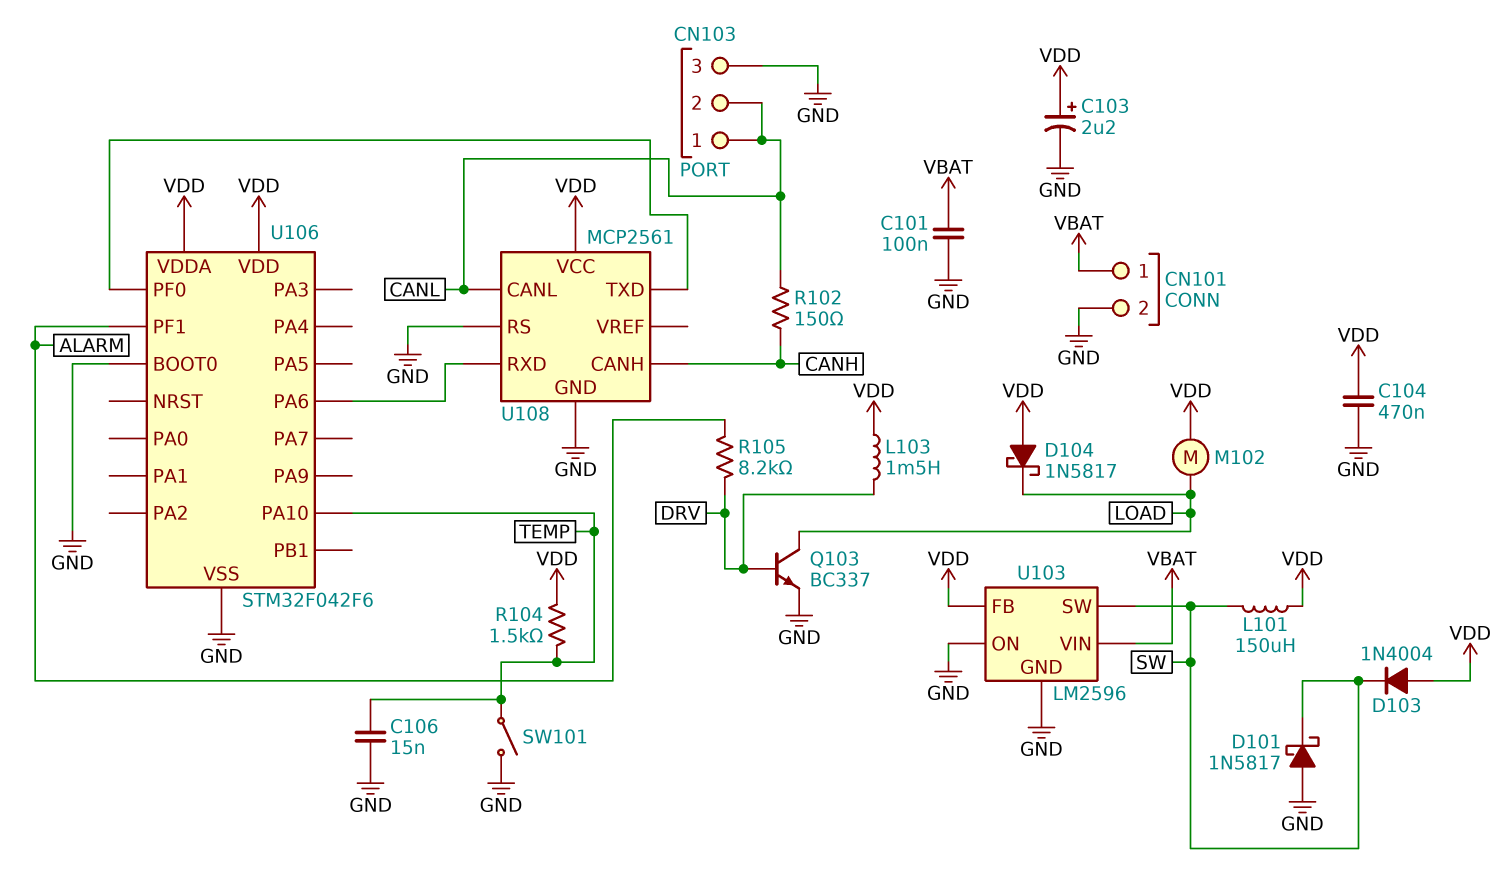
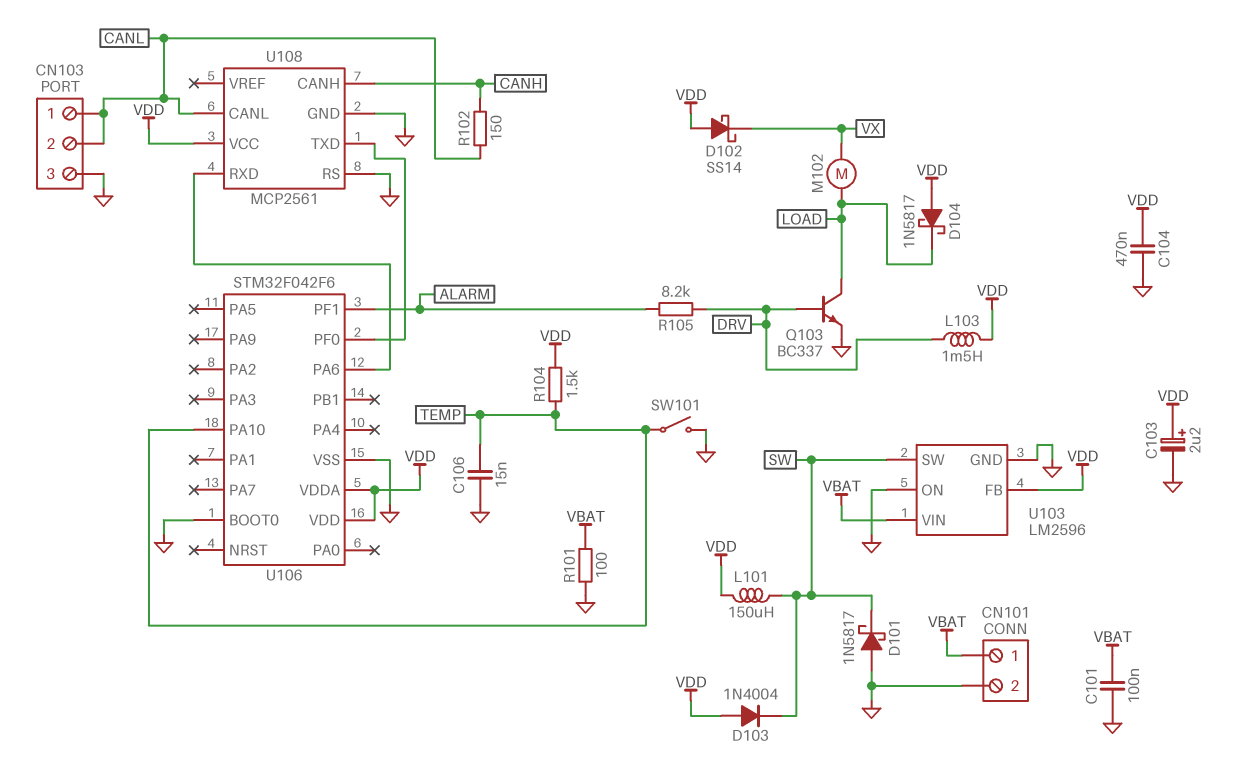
D102: none -> schottky SS14 (A VDD, K VX)
M102: motor (LOAD, VDD) -> motor (LOAD, VX)
R101: none -> 100 (GND, VBAT)

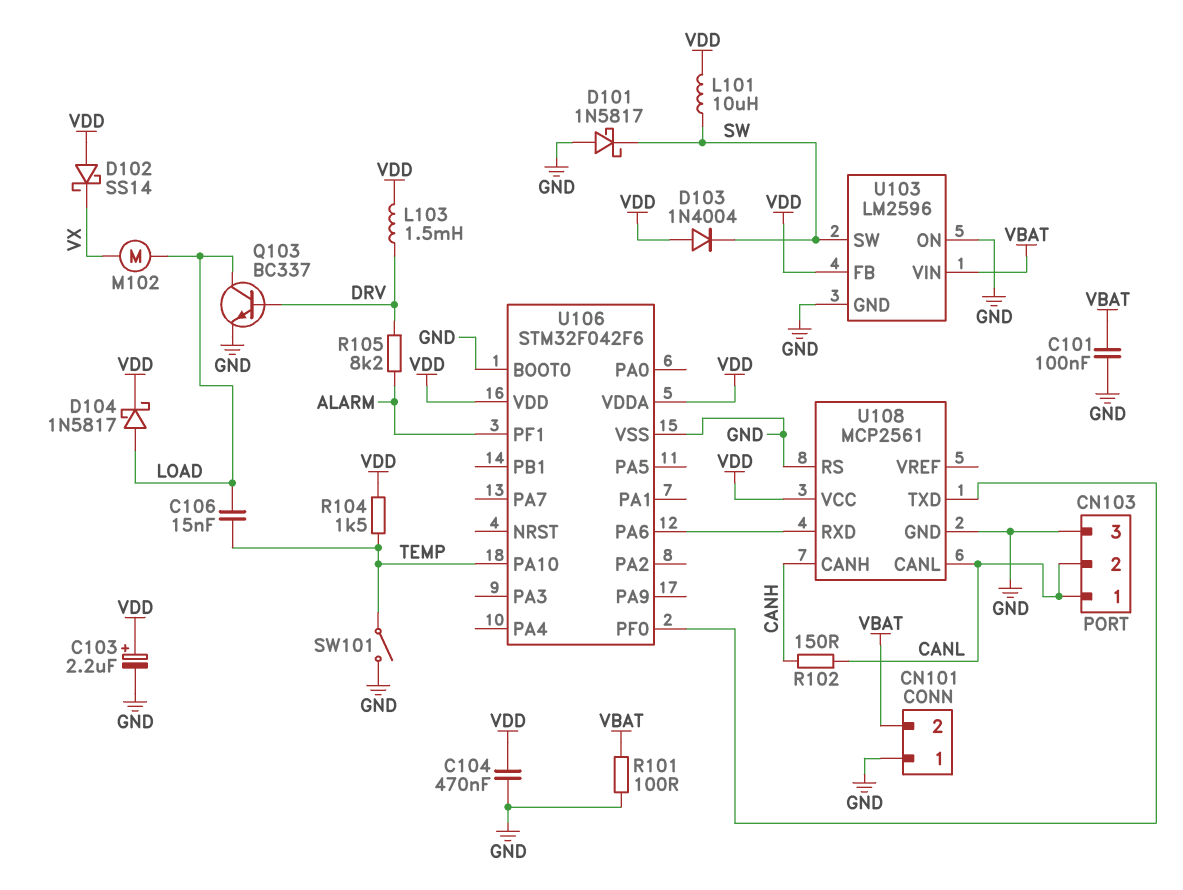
C106: 15nF (GND, TEMP) -> 15nF (LOAD, TEMP)
CN101 pin 1: VBAT -> GND
CN101 pin 2: GND -> VBAT
D104: schottky 1N5817 (A VDD, K LOAD) -> schottky 1N5817 (A LOAD, K VDD)
L101: 150uH (SW, VDD) -> 10uH (SW, VDD)

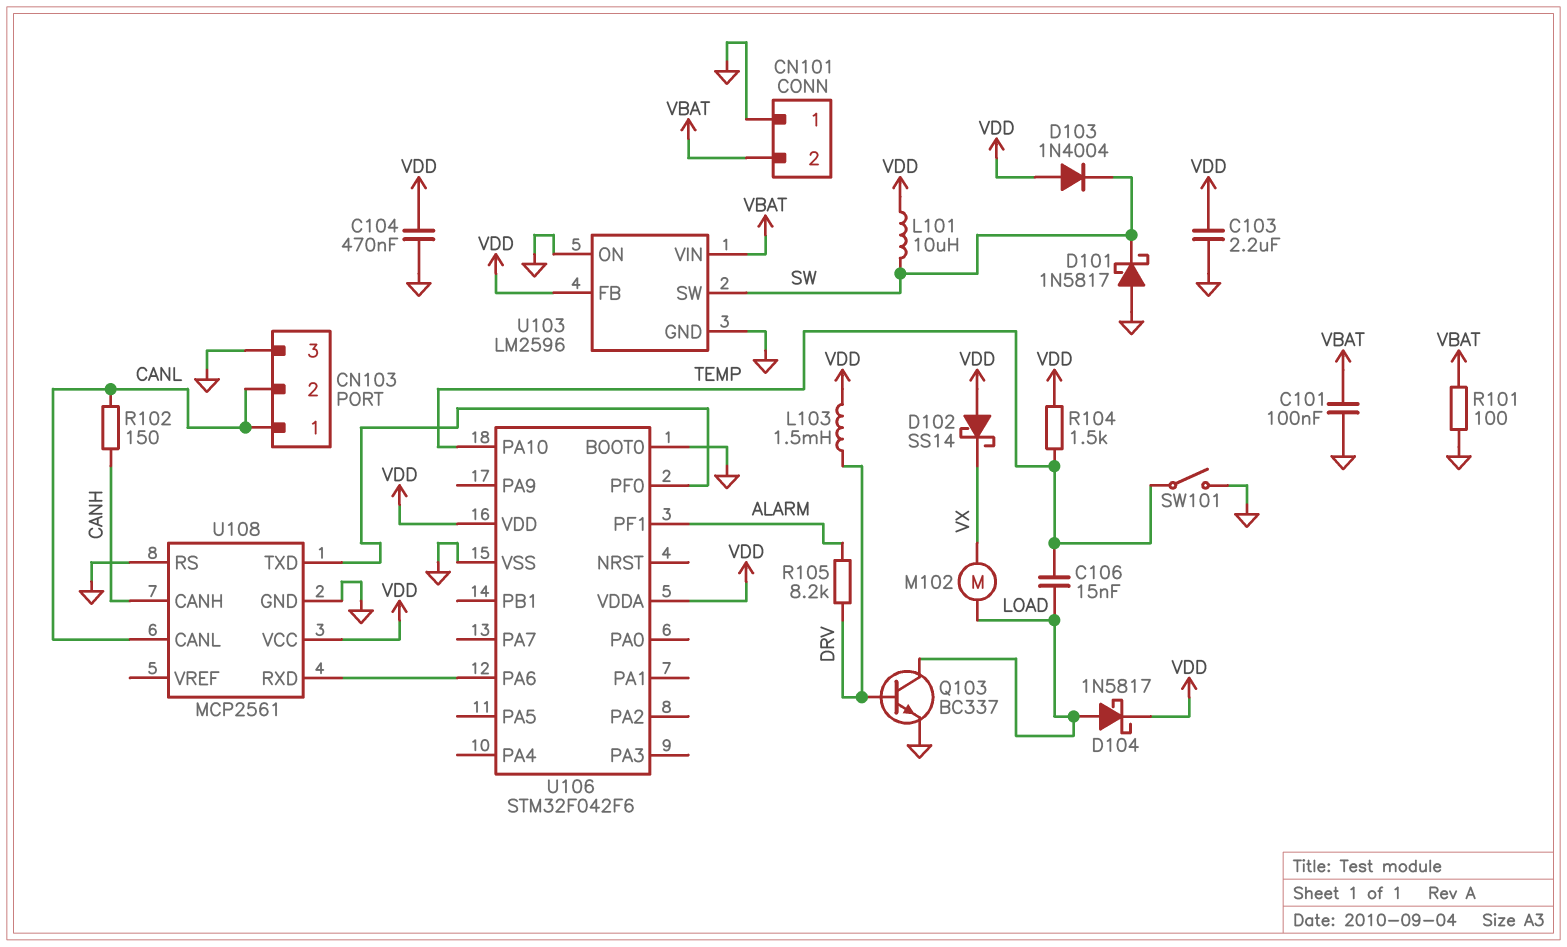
C103: 2.2uF (plus VDD, minus GND) -> 2.2uF (GND, VDD)

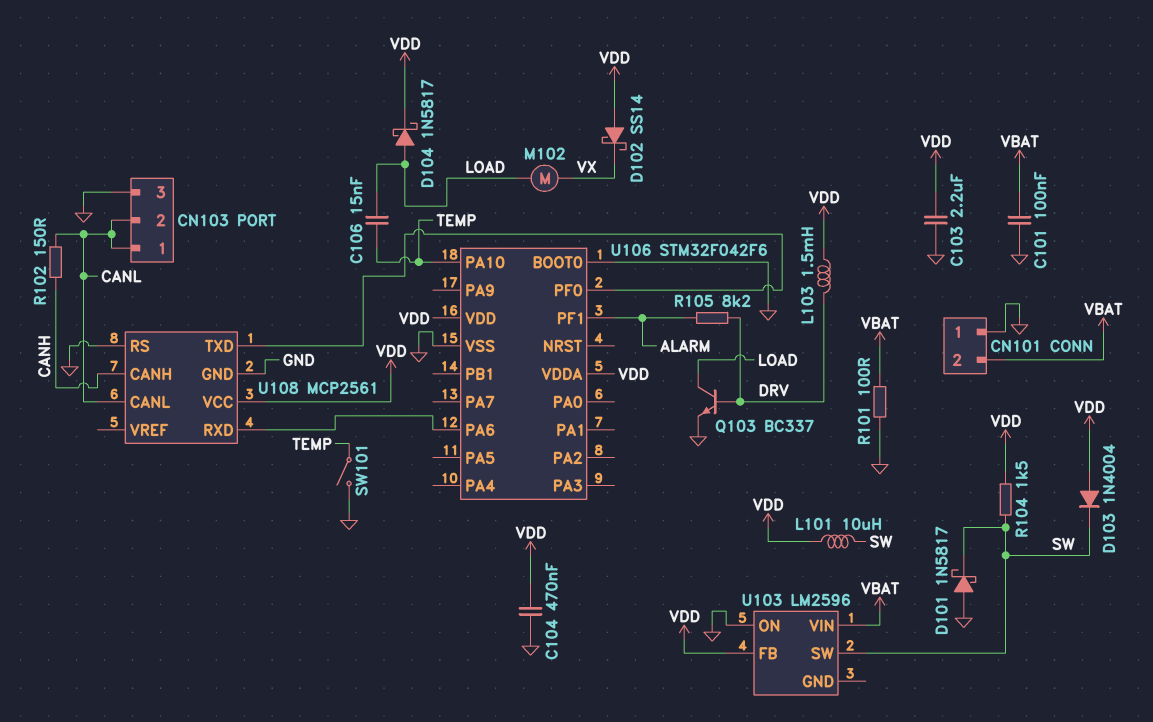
R104: 1.5k (TEMP, VDD) -> 1.5k (SW, VDD)
U103 pin GND: GND -> none

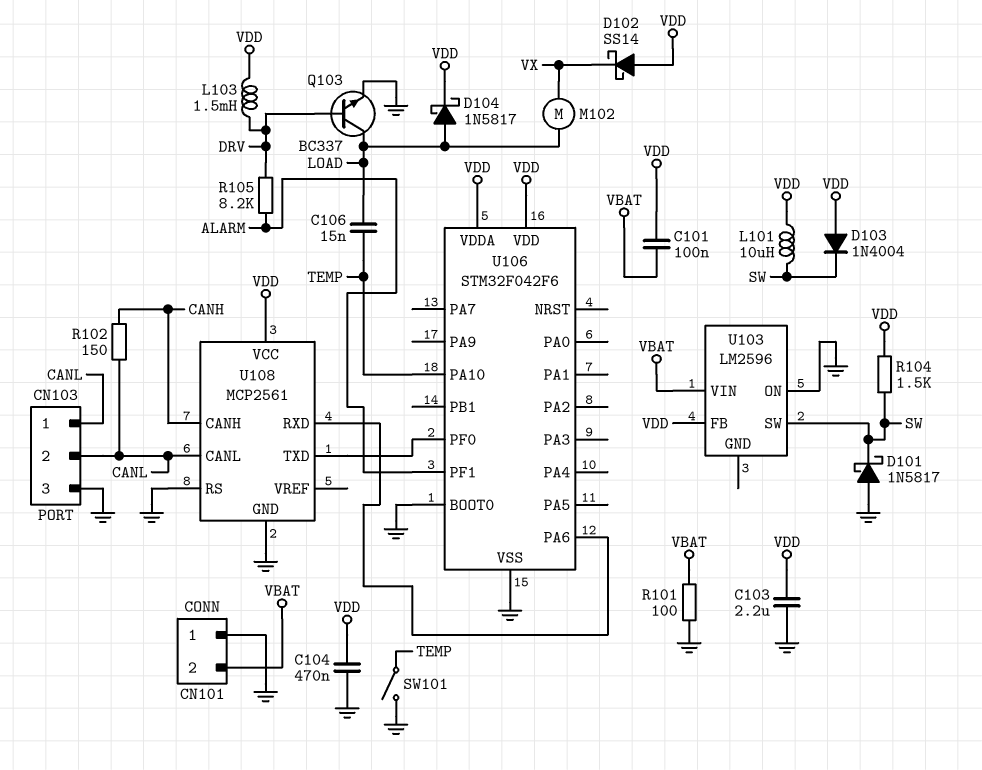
C101: 100nF (GND, VBAT) -> 100nF (VBAT, VDD)

